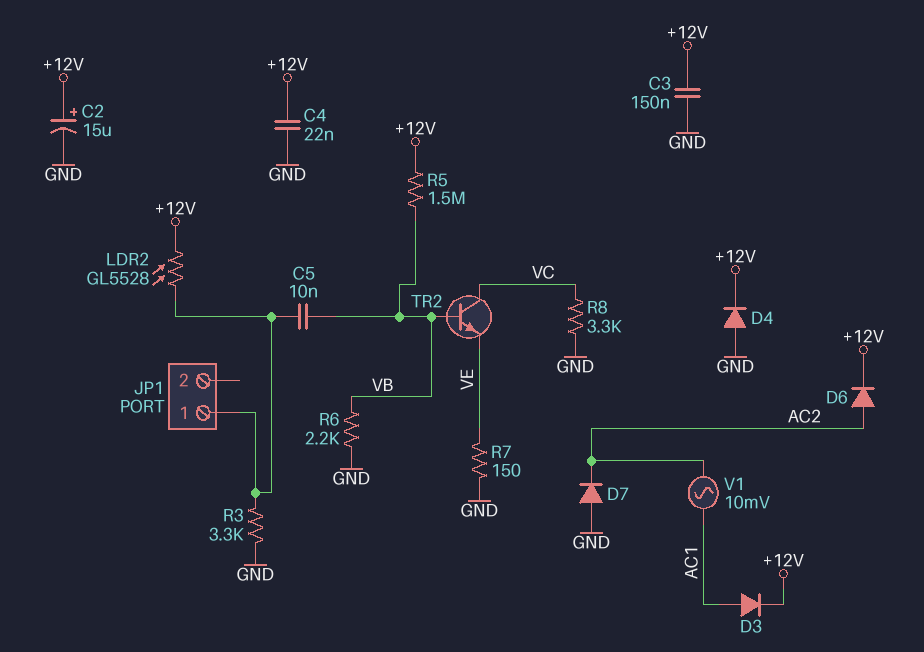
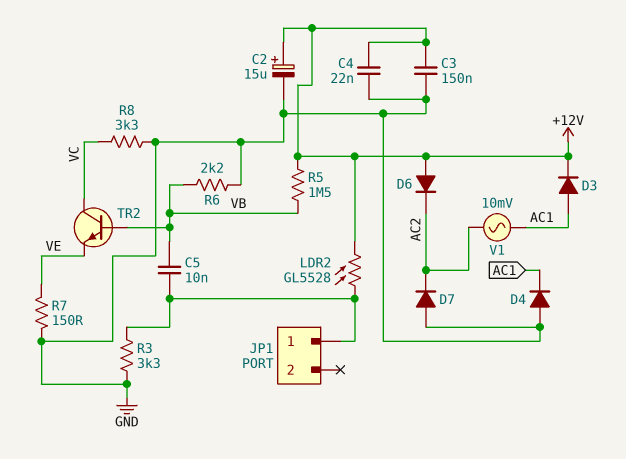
D4: diode (A GND, K +12V) -> diode (A GND, K AC1)
D6: diode (A AC2, K +12V) -> diode (A +12V, K AC2)

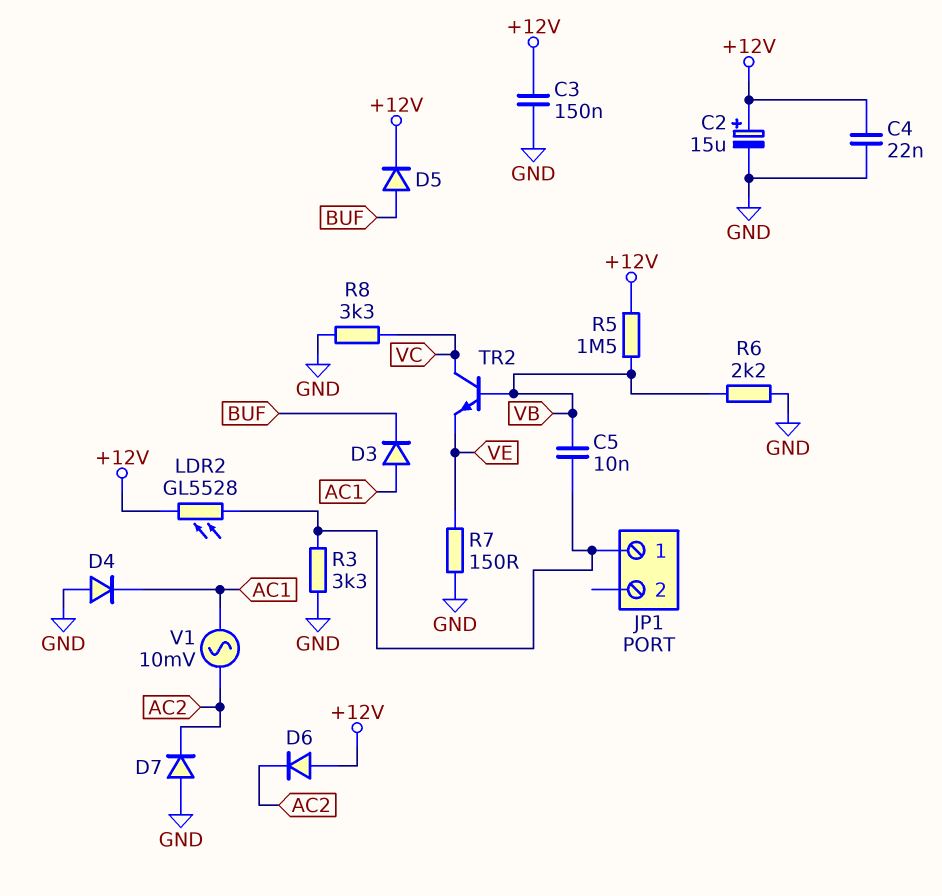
D3: diode (A AC1, K +12V) -> diode (A AC1, K BUF)
D5: none -> diode (A BUF, K +12V)

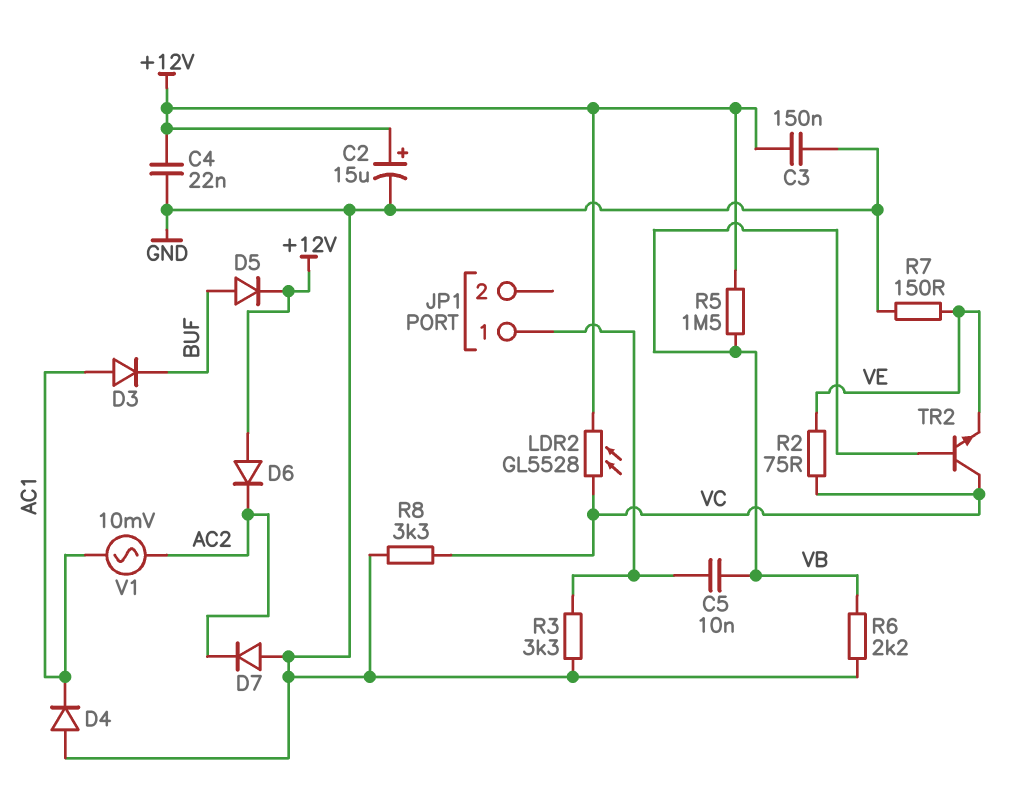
LDR2: GL5528 (+12V, JP1/1) -> GL5528 (+12V, VC)
R2: none -> 75 (VC, VE)

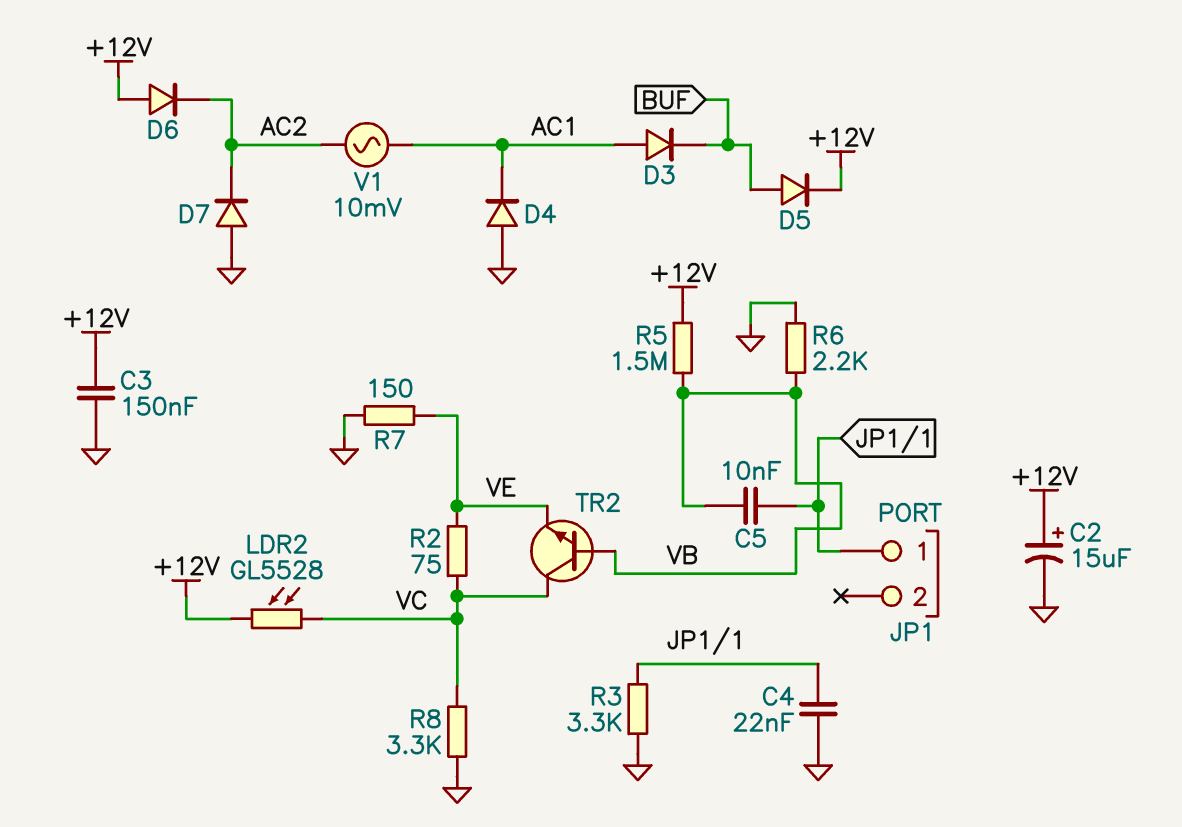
C4: 22nF (+12V, GND) -> 22nF (GND, JP1/1)

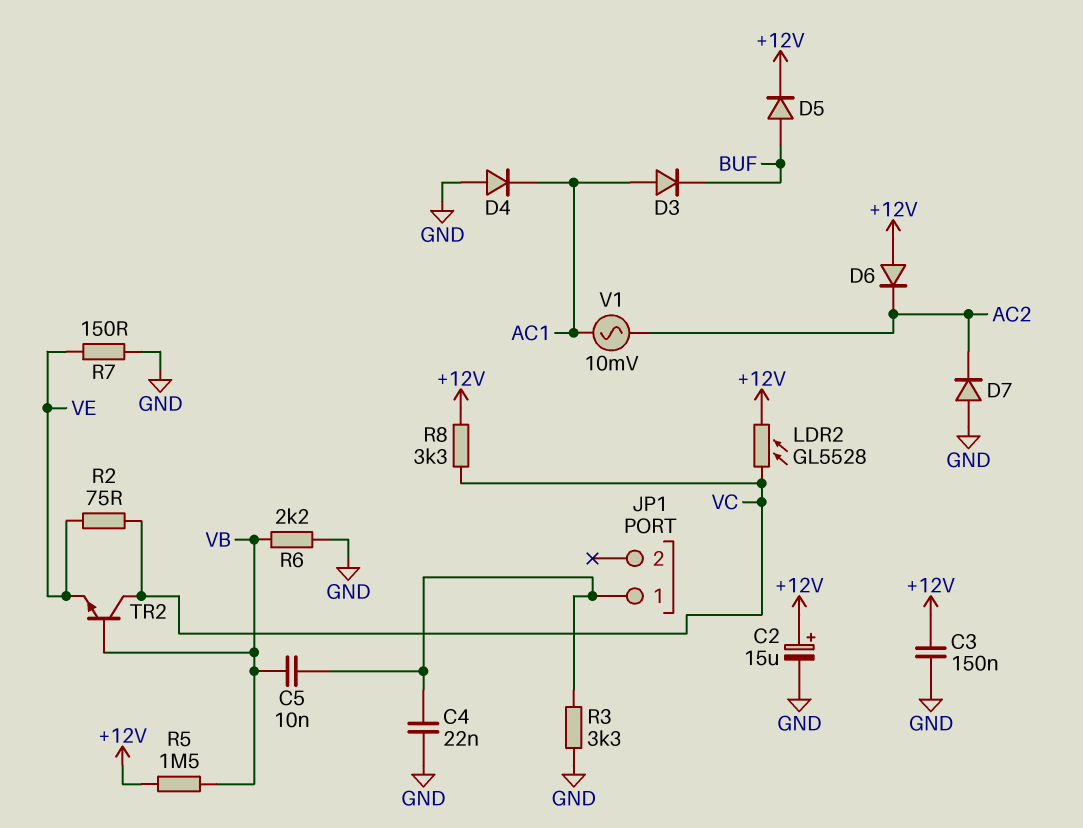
R8: 3.3k (GND, VC) -> 3.3k (+12V, VC)

